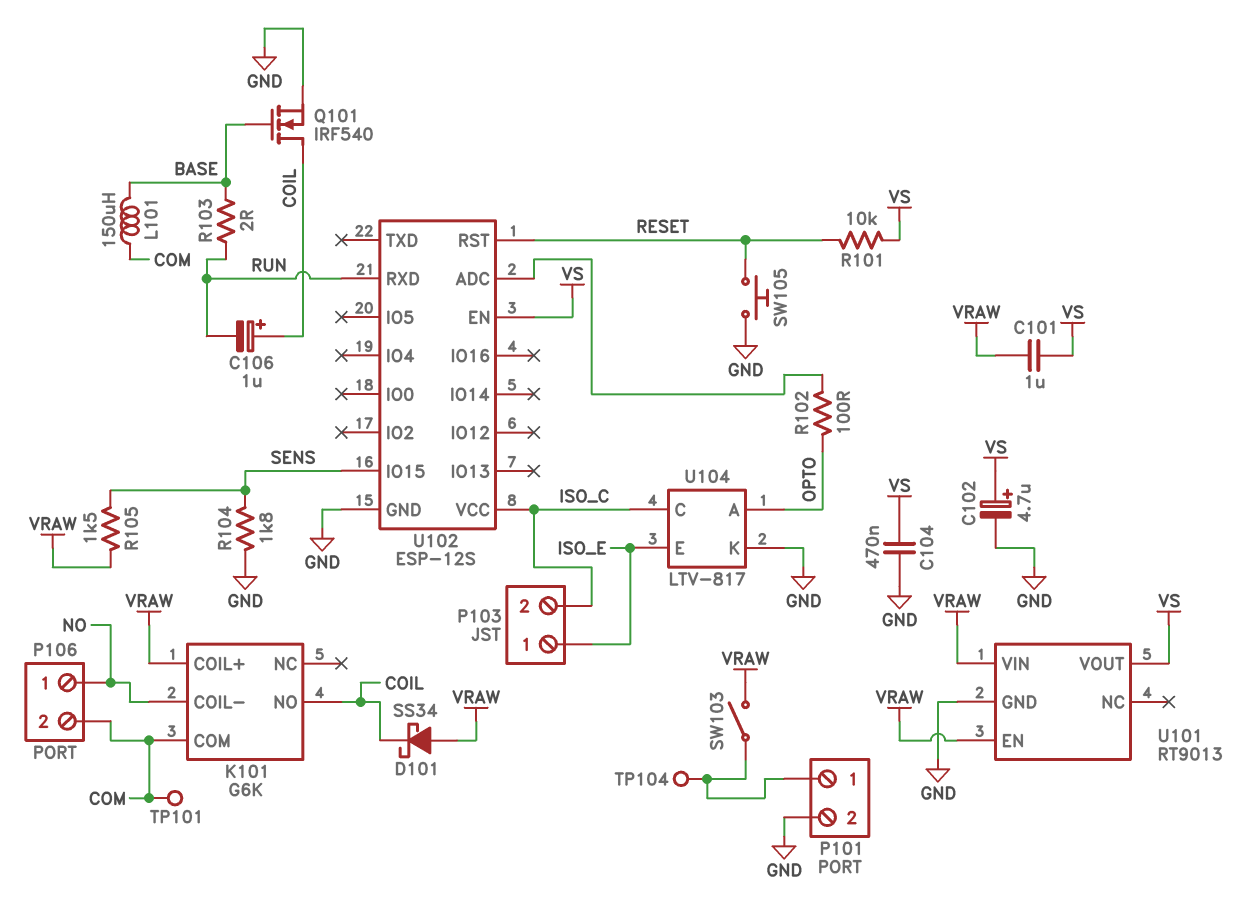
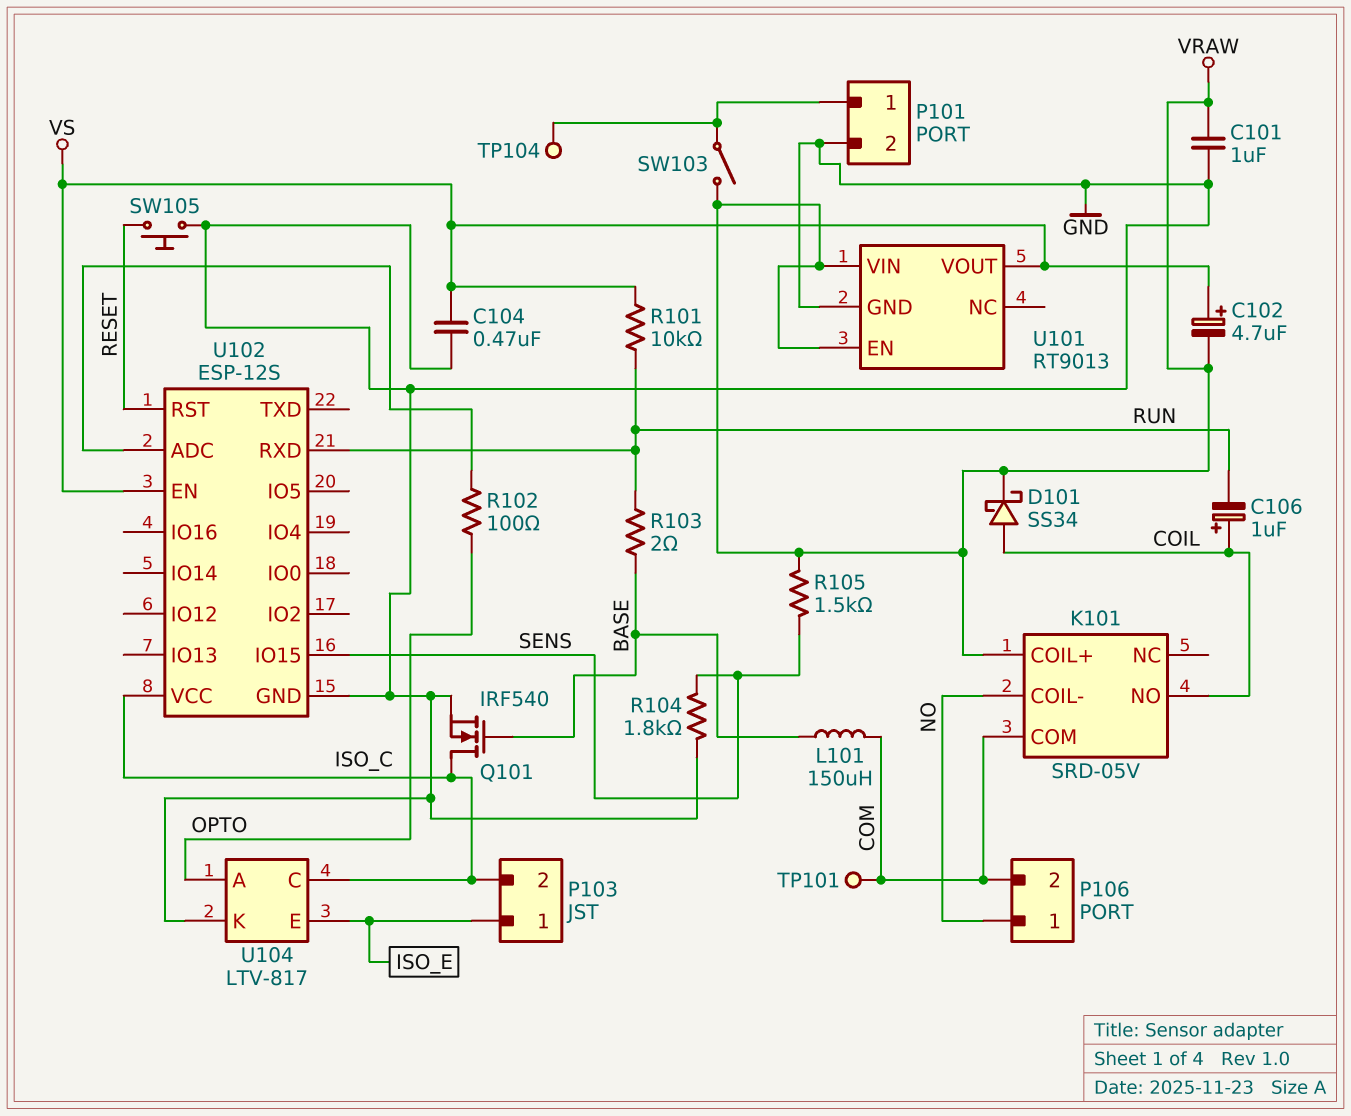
C101: 1uF (VRAW, VS) -> 1uF (GND, VRAW)
C102: 4.7uF (plus VS, minus GND) -> 4.7uF (plus VS, minus VRAW)
D101: schottky SS34 (A VRAW, K COIL) -> schottky SS34 (A COIL, K VRAW)
K101: G6K -> SRD-05V
Q101: NMOS IRF540 (G BASE, D COIL, S GND) -> NMOS IRF540 (G BASE, D ISO_C, S GND)
R101: 10k (RESET, VS) -> 10k (RUN, VS)

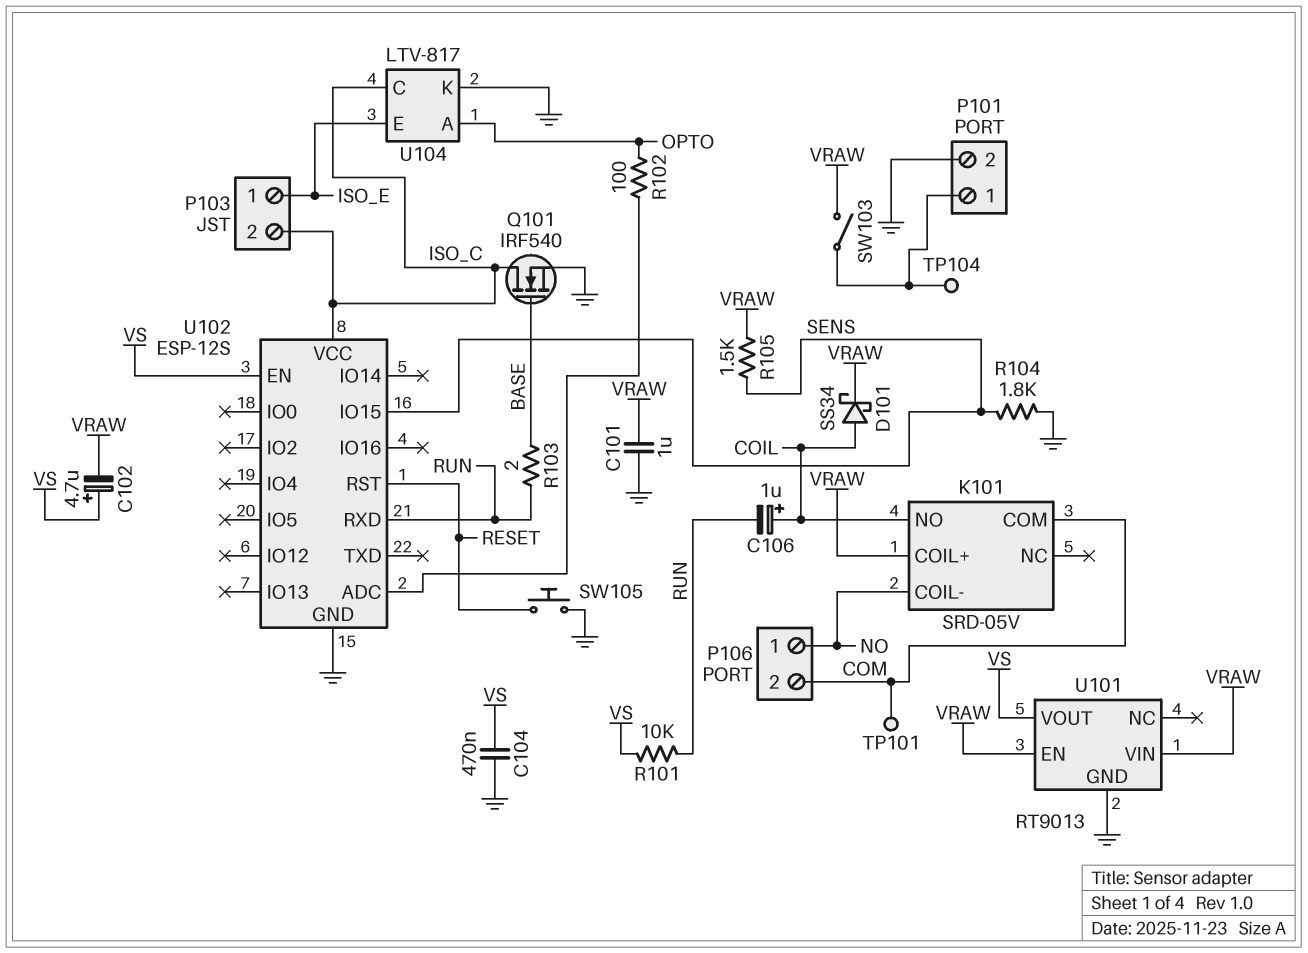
L101: 150uH (BASE, COM) -> none

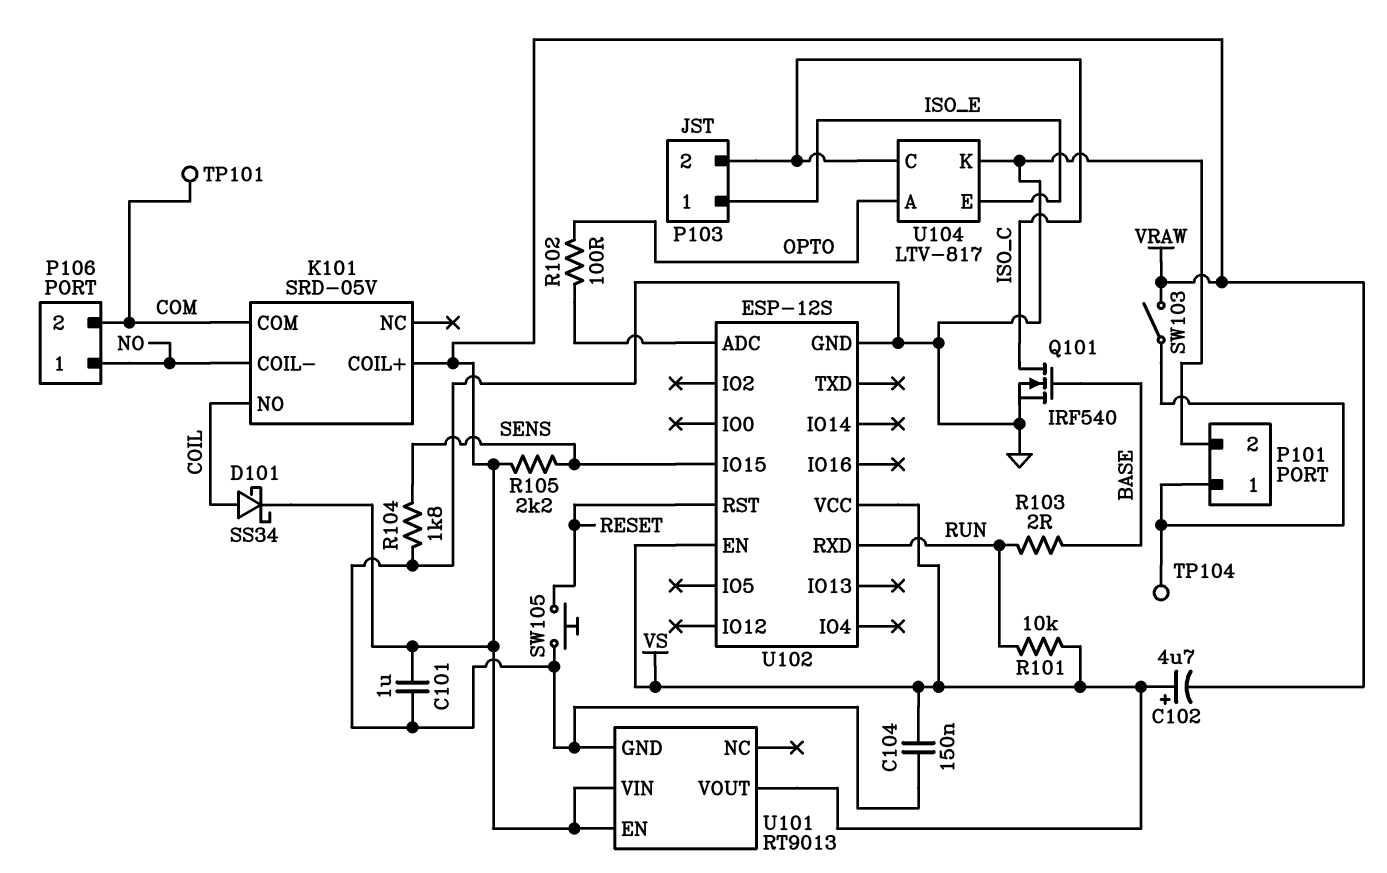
C104: 470nF (GND, VS) -> 150nF (GND, VS)
C106: 1uF (plus COIL, minus RUN) -> none
R105: 1.5k (SENS, VRAW) -> 2.2k (SENS, VRAW)
U102 pin VCC: ISO_C -> VS

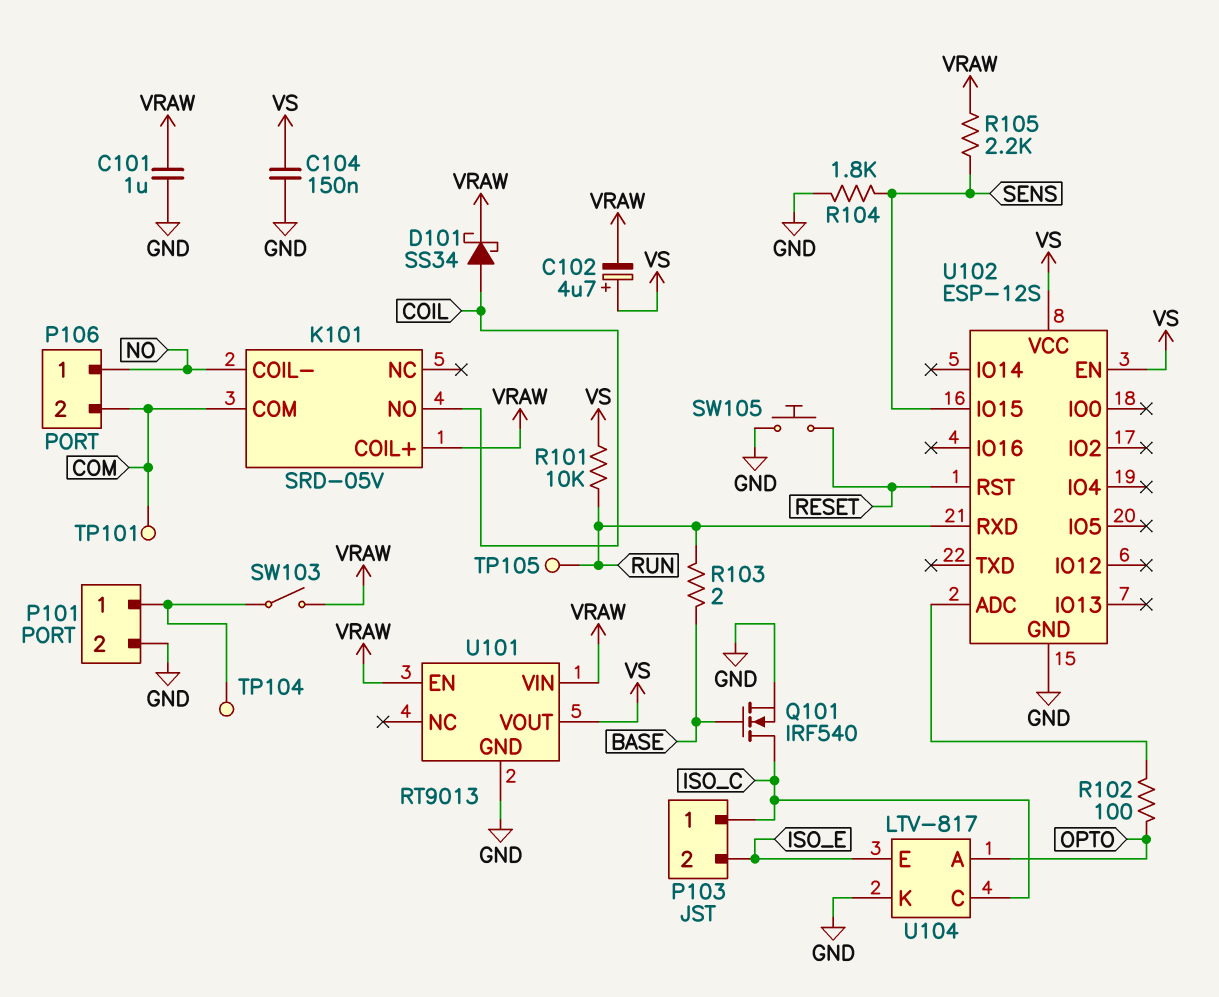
P103 pin 1: ISO_E -> ISO_C
P103 pin 2: ISO_C -> ISO_E
TP105: none -> test point (RUN)

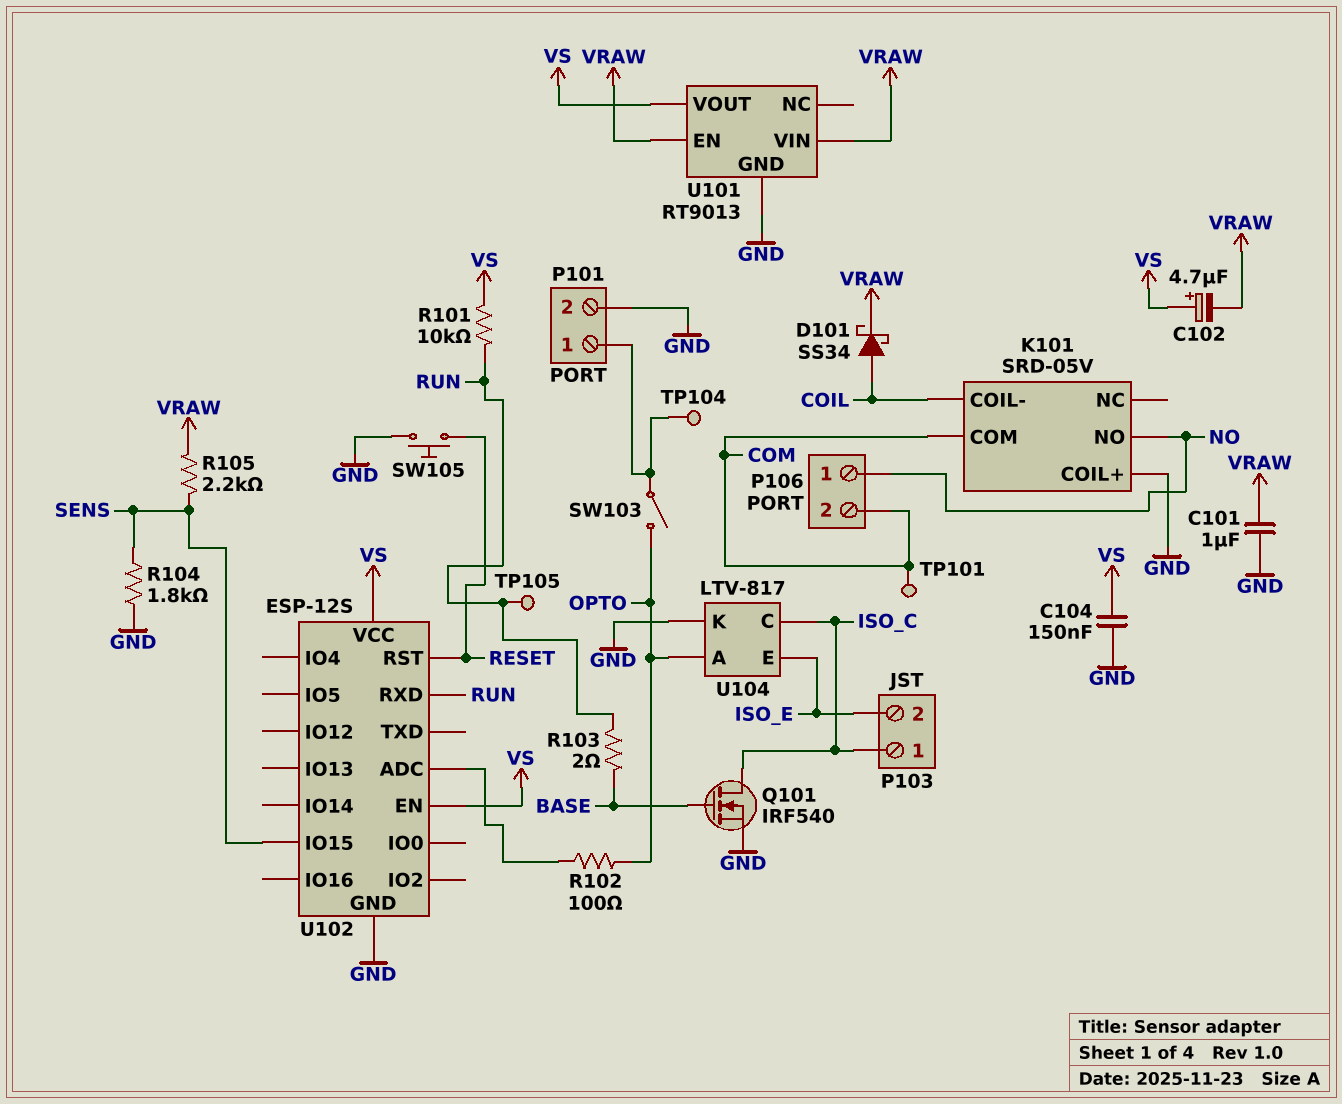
K101 pin COIL+: VRAW -> GND
K101 pin COIL-: NO -> COIL
K101 pin NO: COIL -> NO
SW103: switch (P101/1, VRAW) -> switch (OPTO, P101/1)

